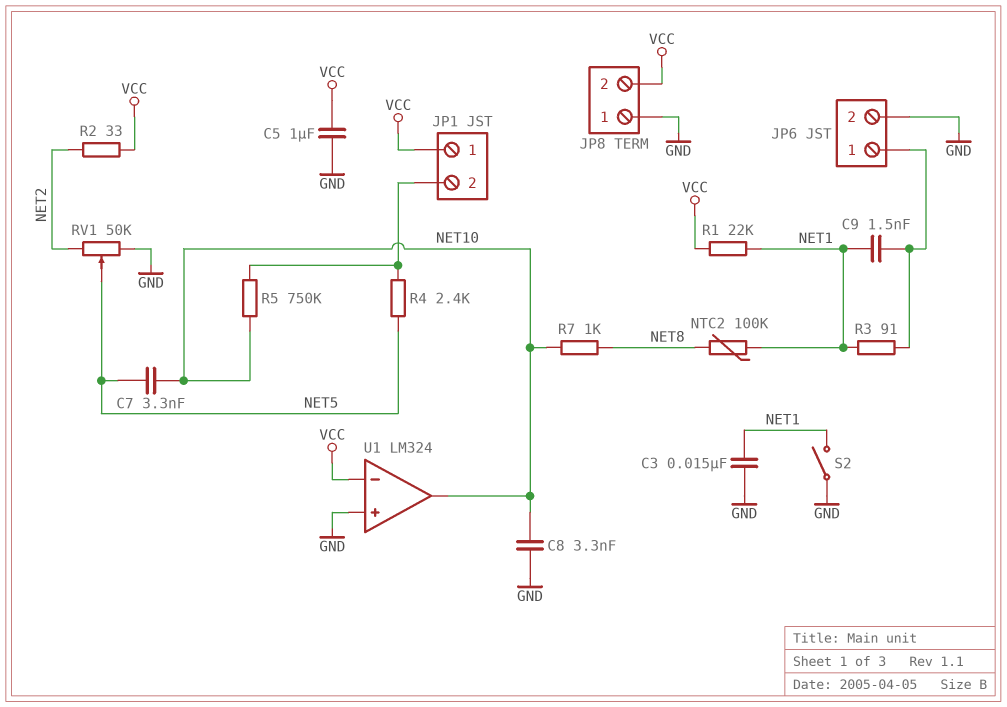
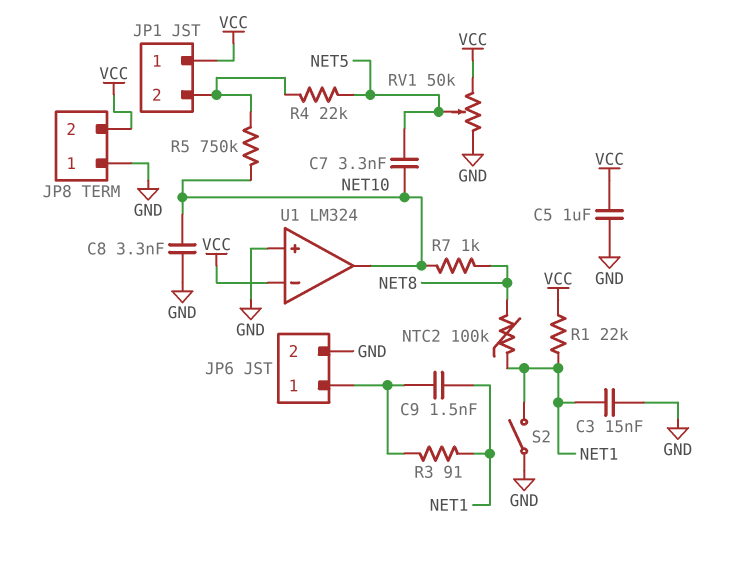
R2: 33 (NET2, VCC) -> none
R4: 2.4k (JP1/2, NET5) -> 22k (JP1/2, NET5)
RV1: 50k (GND, NET2, wiper NET5) -> 50k (GND, VCC, wiper NET5)

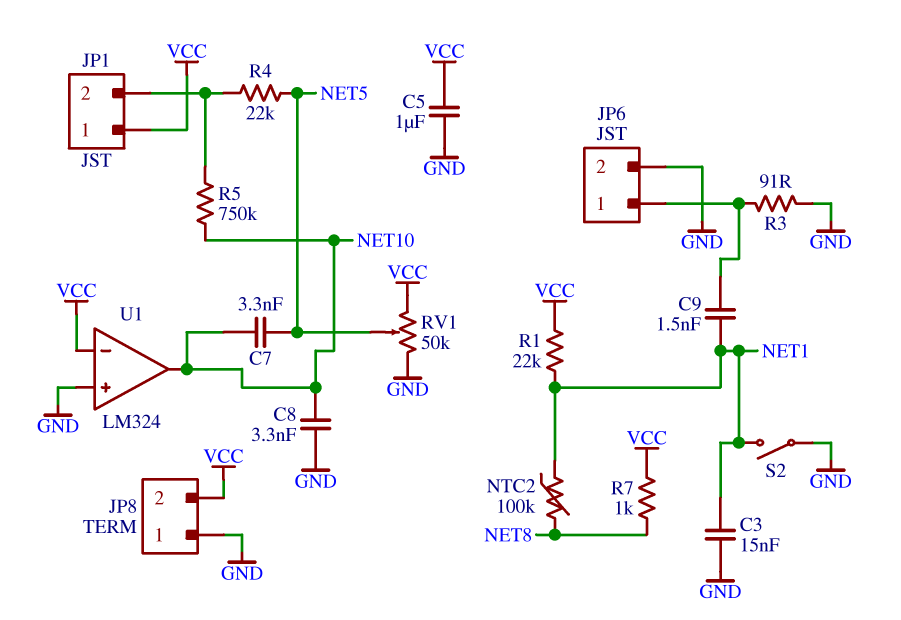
R3: 91 (JP6/1, NET1) -> 91 (GND, JP6/1)
R7: 1k (NET8, NET10) -> 1k (NET8, VCC)

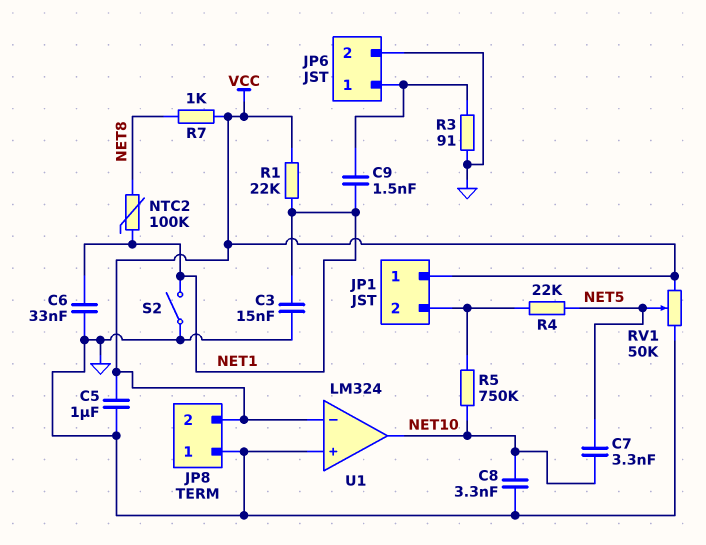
C6: none -> 33nF (GND, NET1)

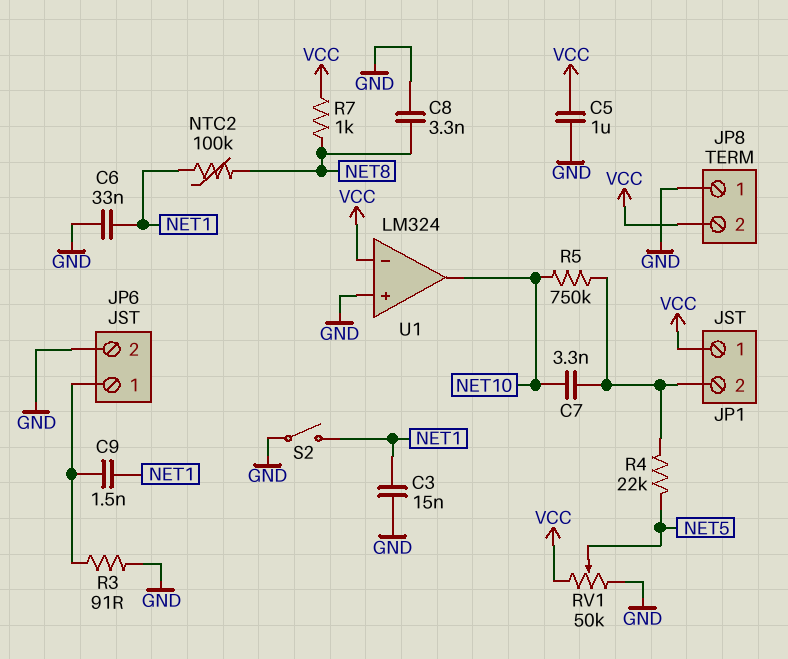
C7: 3.3nF (NET5, NET10) -> 3.3nF (JP1/2, NET10)
C8: 3.3nF (GND, NET10) -> 3.3nF (GND, NET8)
R1: 22k (NET1, VCC) -> none

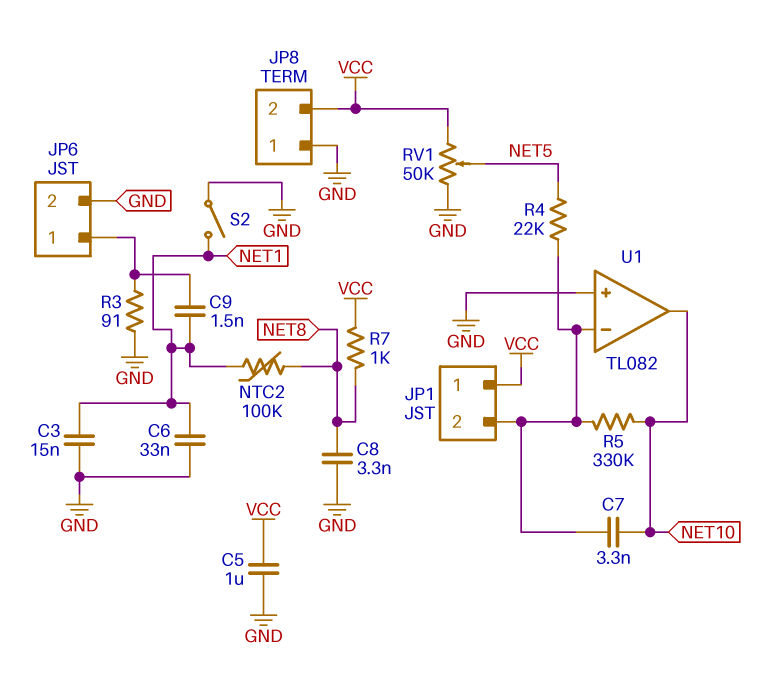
R5: 750k (JP1/2, NET10) -> 330k (JP1/2, NET10)
U1: LM324 -> TL082
U1 pin in-: VCC -> JP1/2

